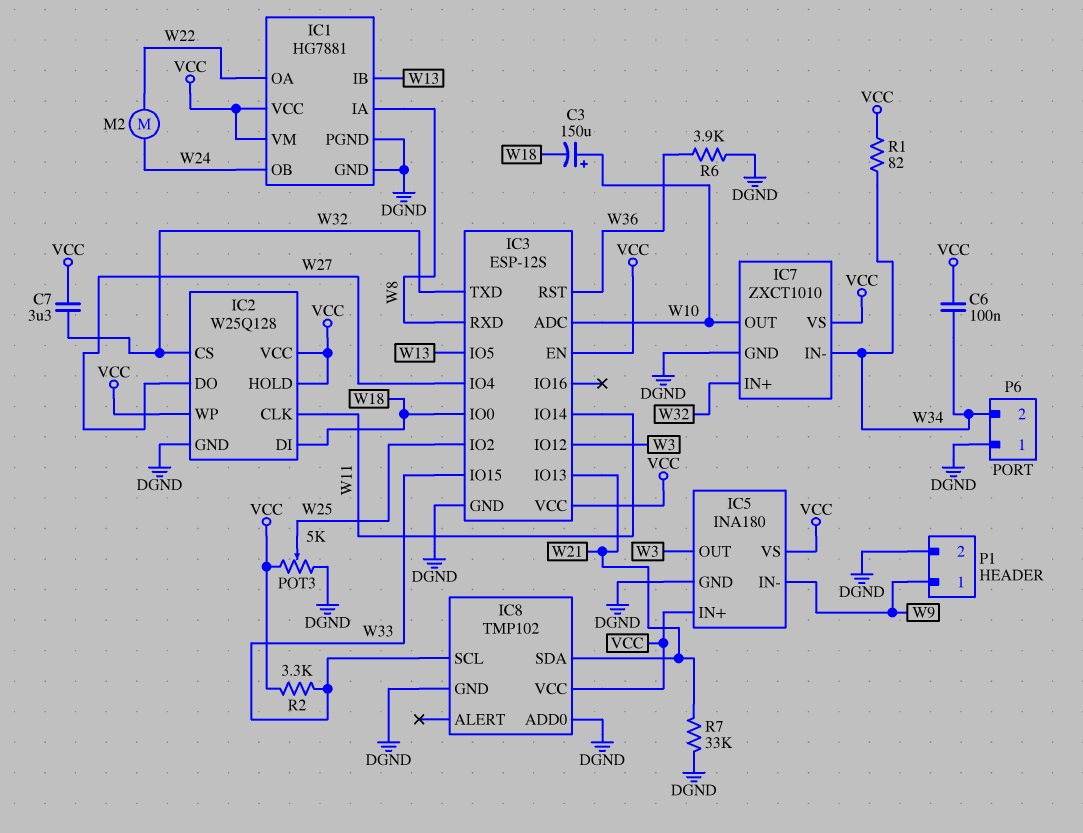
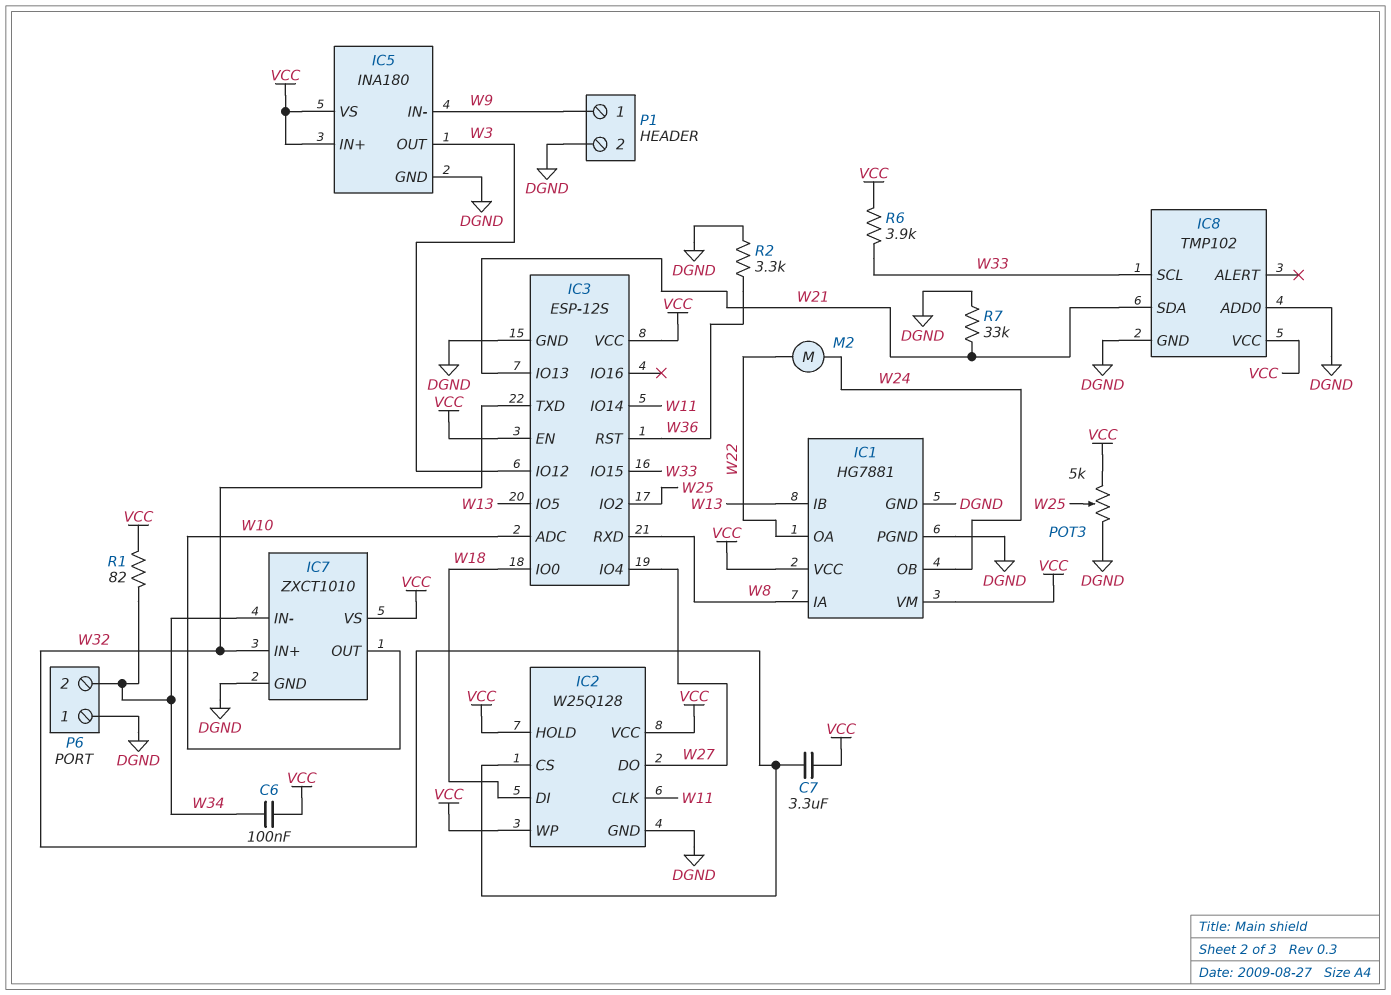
C3: 150uF (plus W10, minus W18) -> none
R2: 3.3k (VCC, W33) -> 3.3k (DGND, W36)
R6: 3.9k (DGND, W36) -> 3.9k (VCC, W33)

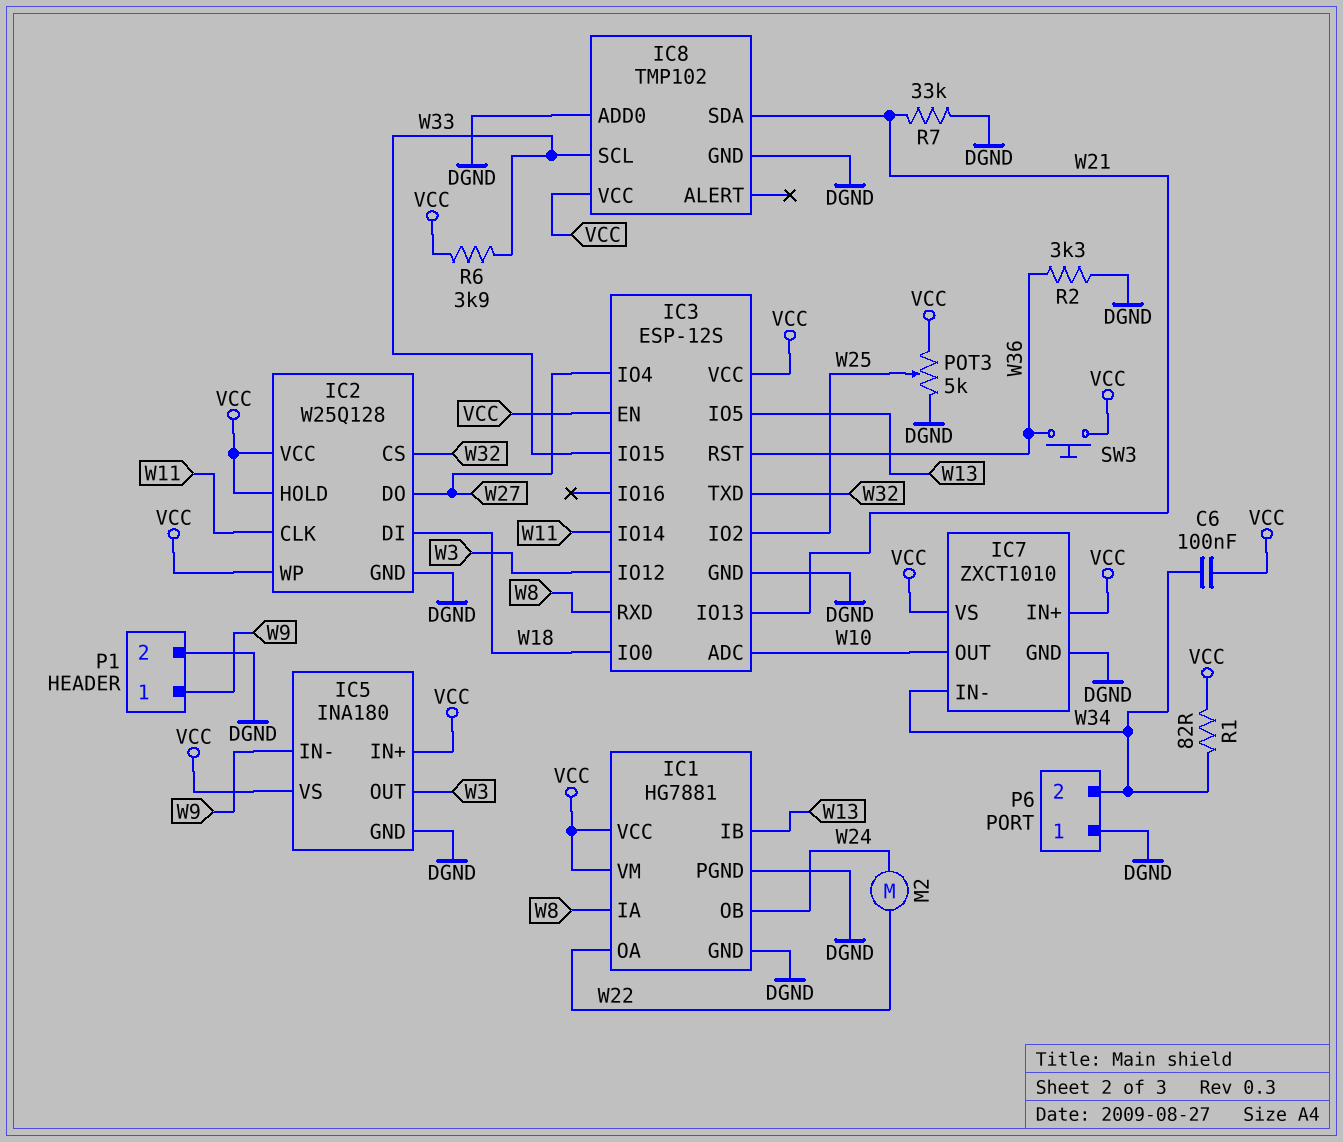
C7: 3.3uF (VCC, W32) -> none
IC7 pin IN+: W32 -> VCC
SW3: none -> button (VCC, W36)

